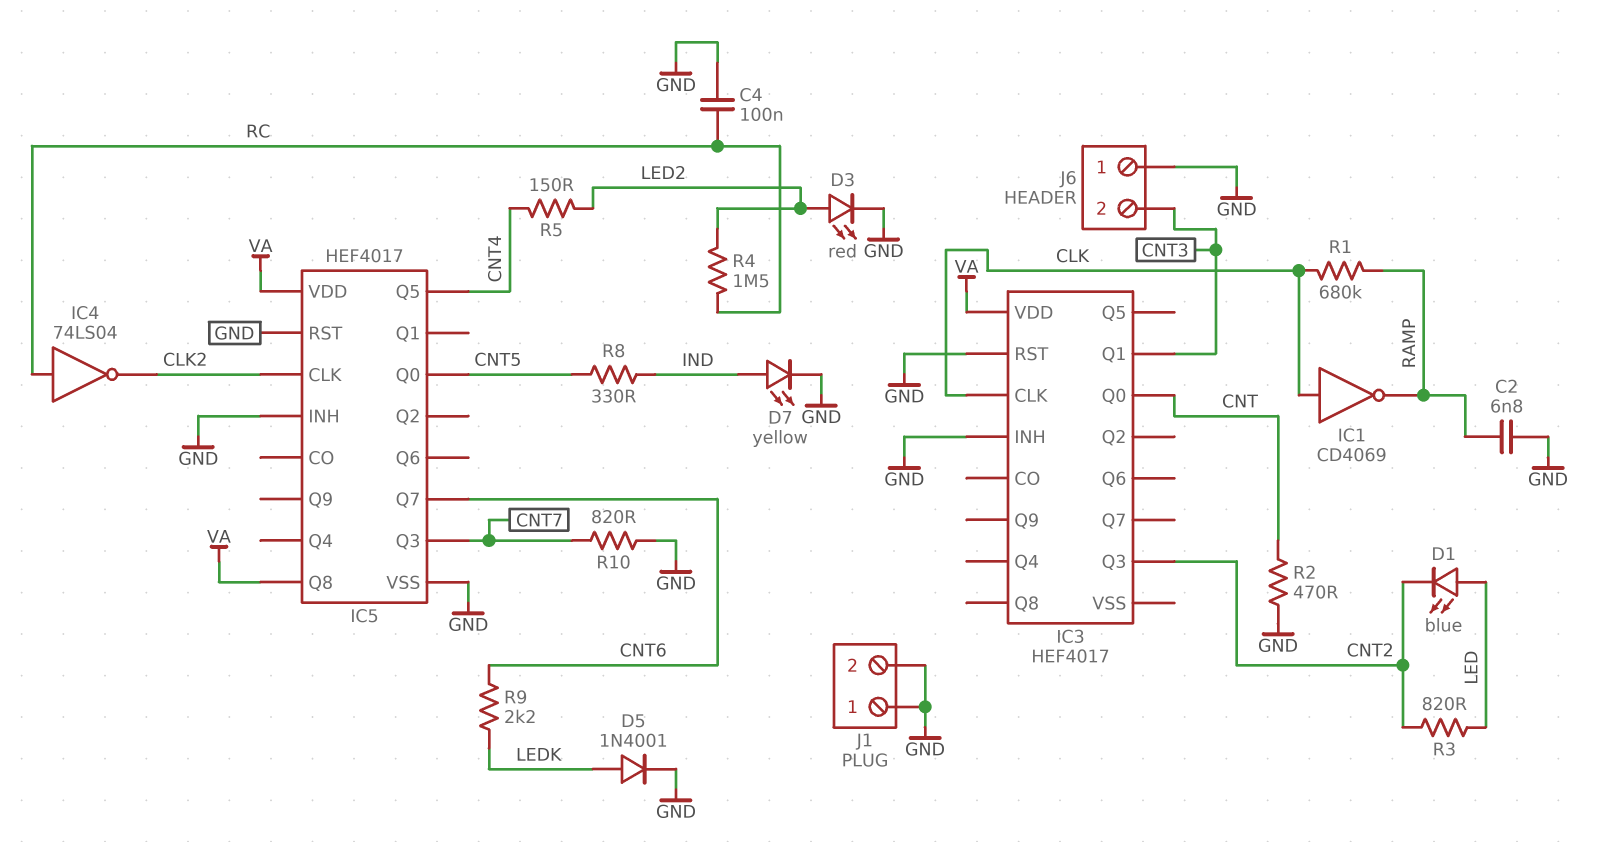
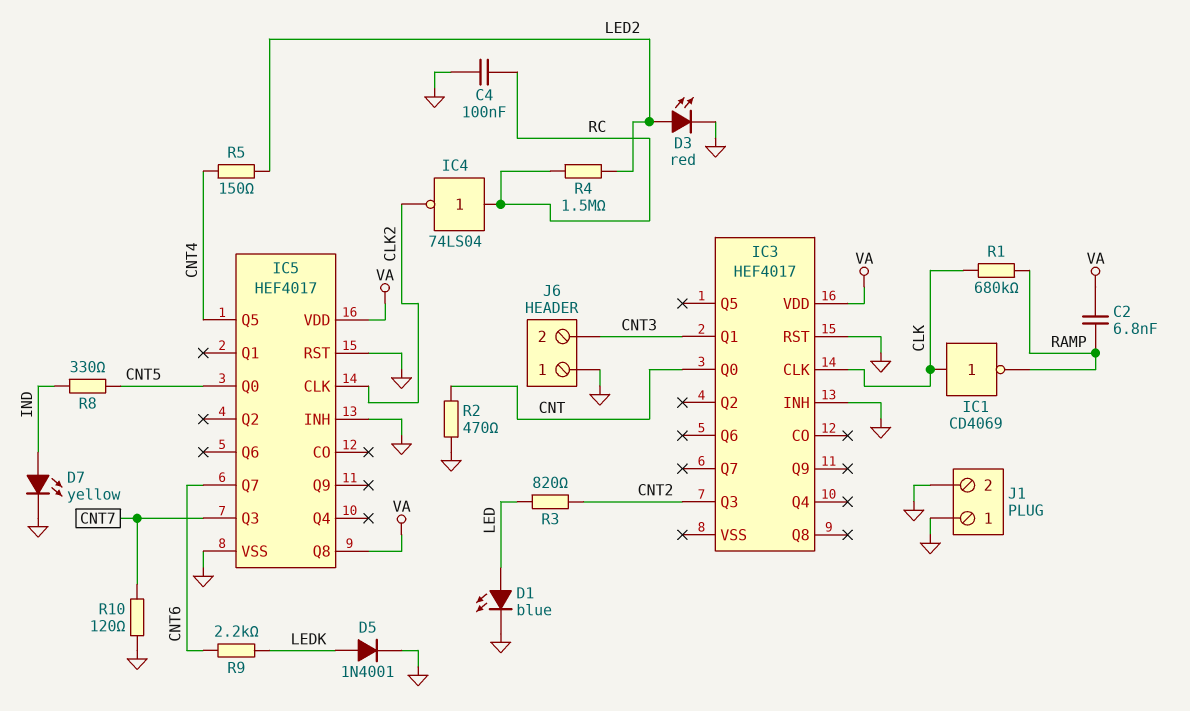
C2: 6.8nF (GND, RAMP) -> 6.8nF (RAMP, VA)
D1: LED blue (A LED, K CNT2) -> LED blue (A LED, K GND)
R10: 820 (CNT7, GND) -> 120 (CNT7, GND)

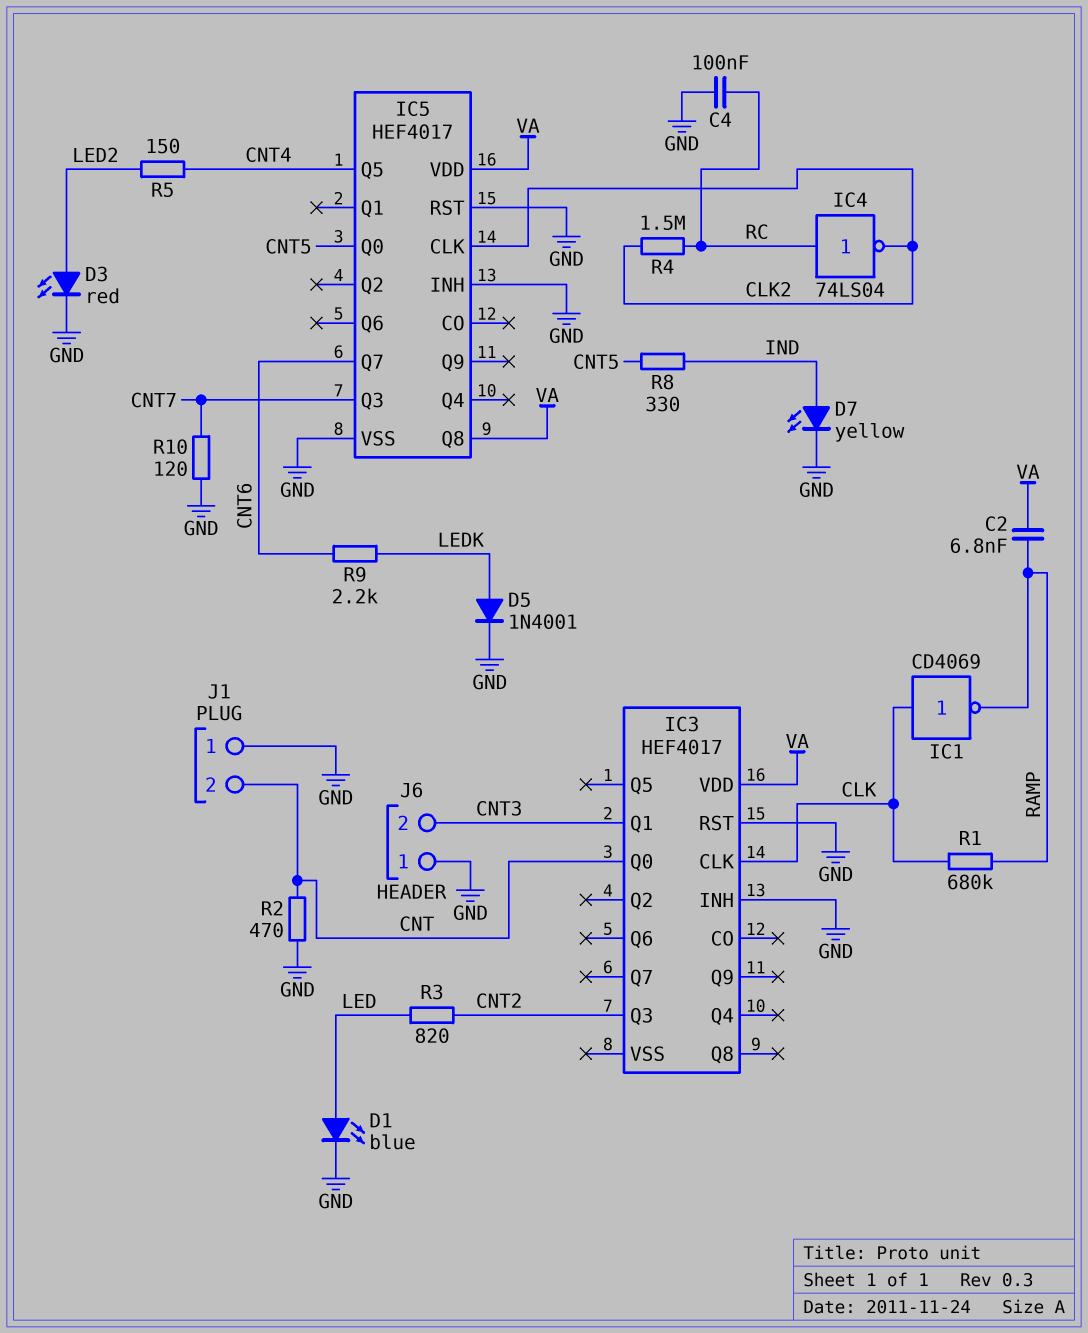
J1 pin 2: GND -> CNT
R4: 1.5M (LED2, RC) -> 1.5M (CLK2, RC)

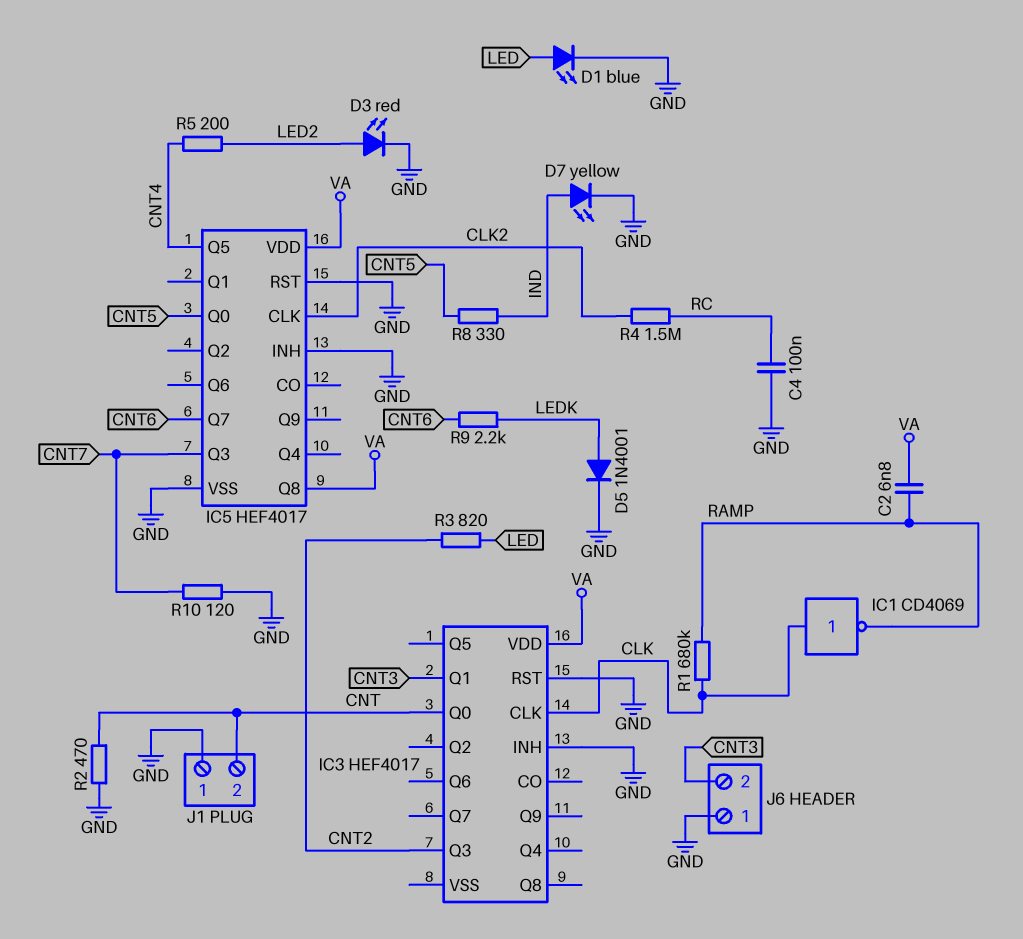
IC4: NOT 74LS04 (in RC, out CLK2) -> none
R5: 150 (CNT4, LED2) -> 200 (CNT4, LED2)

